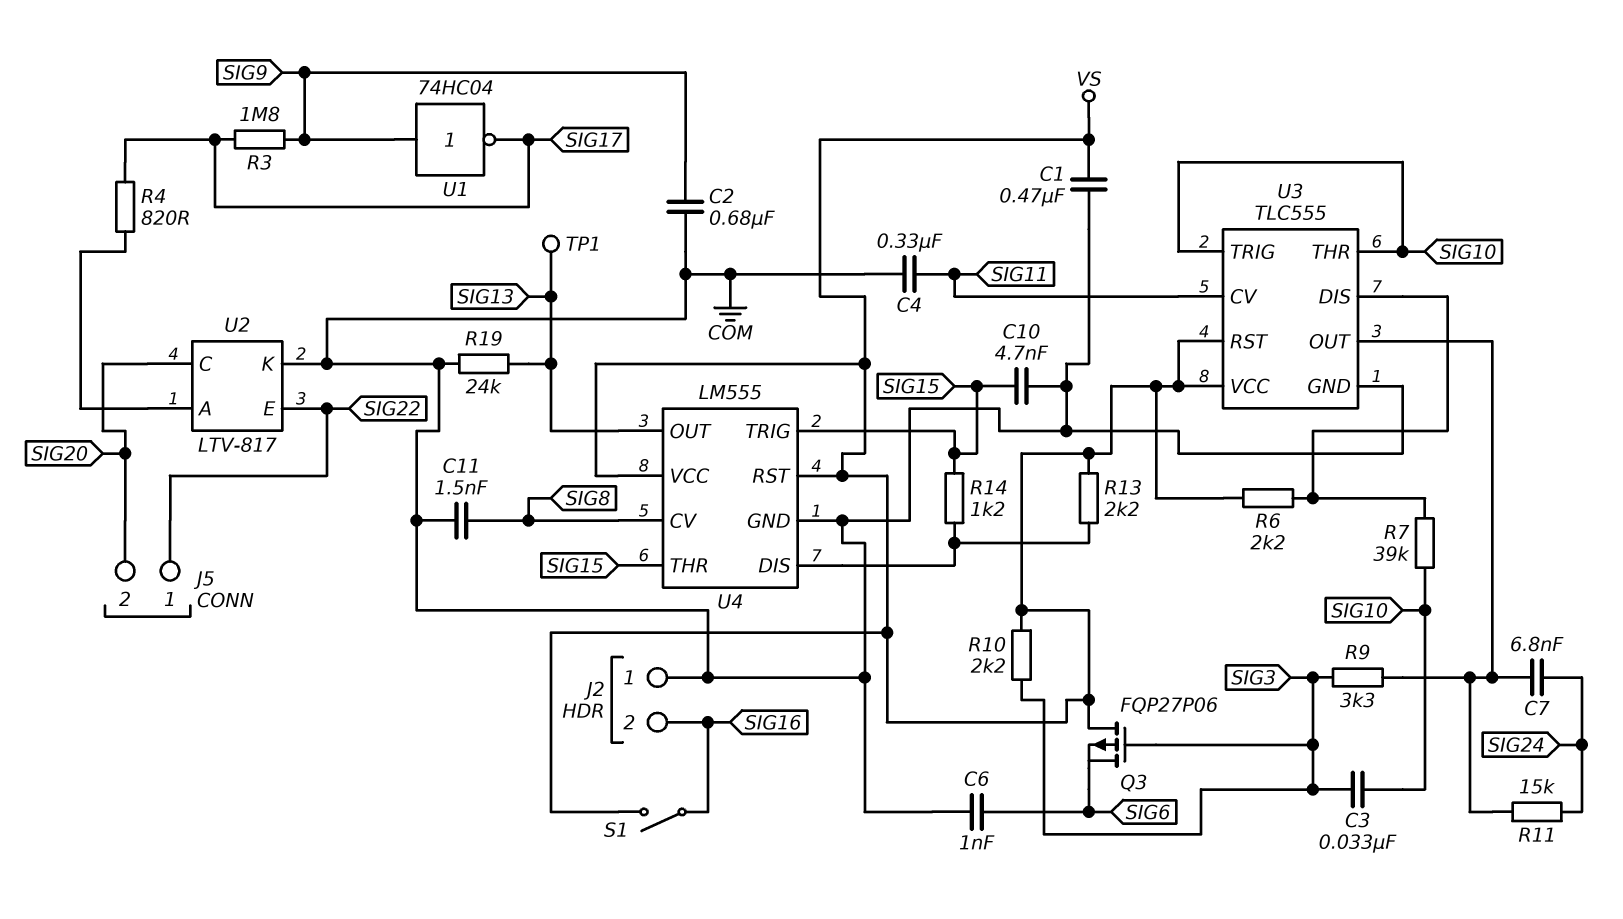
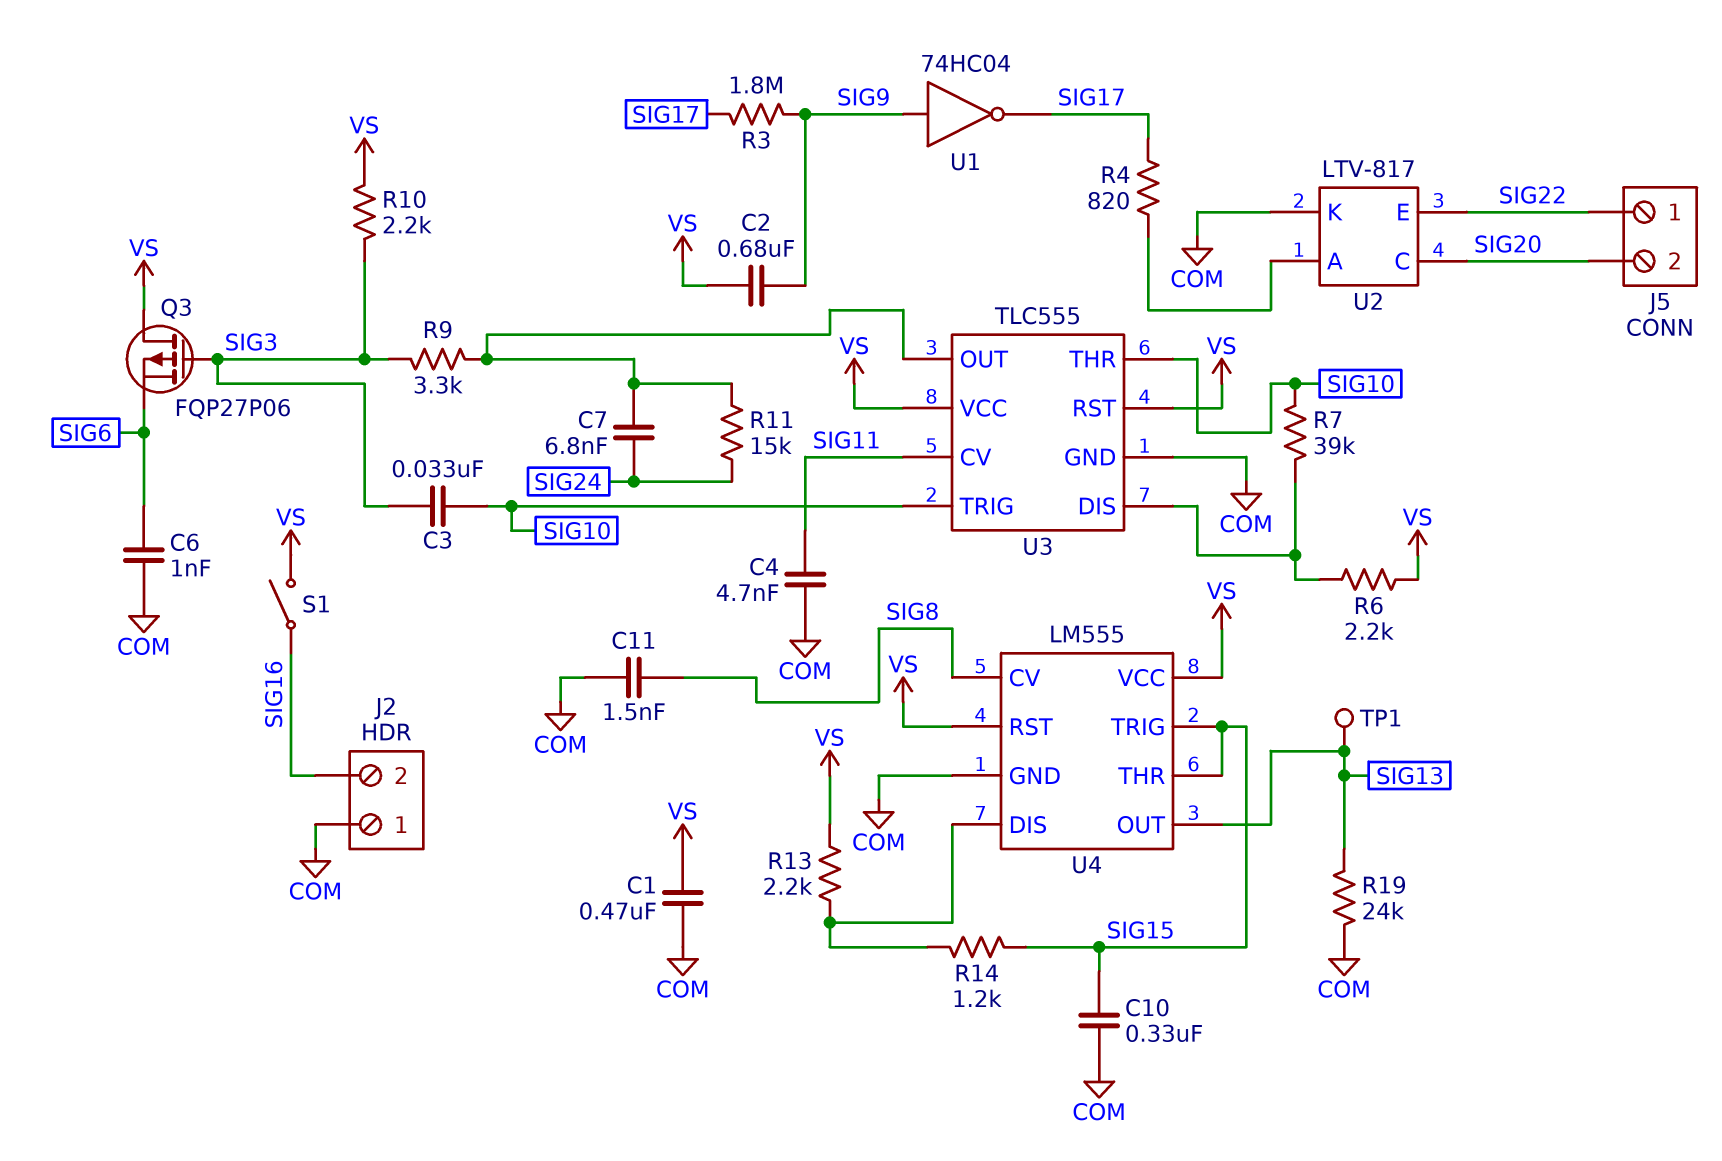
C2: 680nF (COM, SIG9) -> 680nF (SIG9, VS)
C4: 330nF (COM, SIG11) -> 4.7nF (COM, SIG11)
C10: 4.7nF (COM, SIG15) -> 330nF (COM, SIG15)

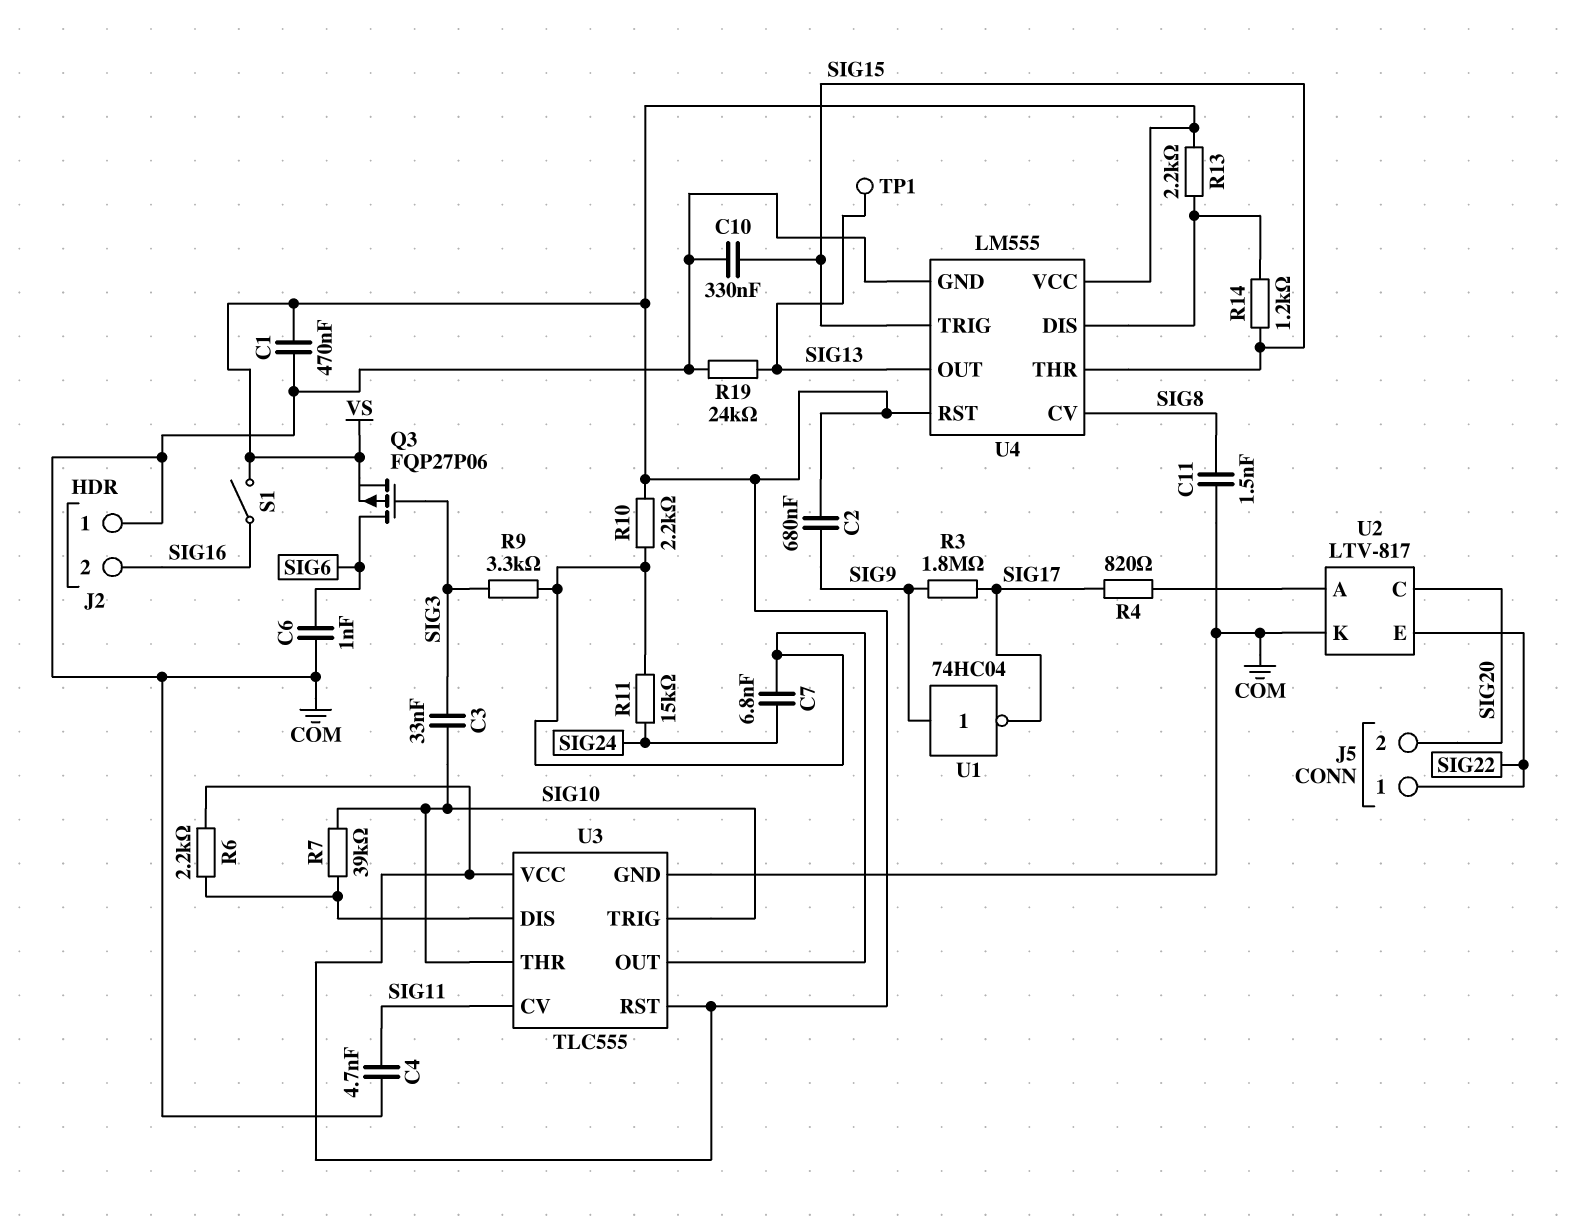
Q3: PMOS FQP27P06 (G SIG3, D VS, S SIG6) -> PMOS FQP27P06 (G SIG3, D SIG6, S VS)
R10: 2.2k (SIG3, VS) -> 2.2k (U3/OUT, VS)

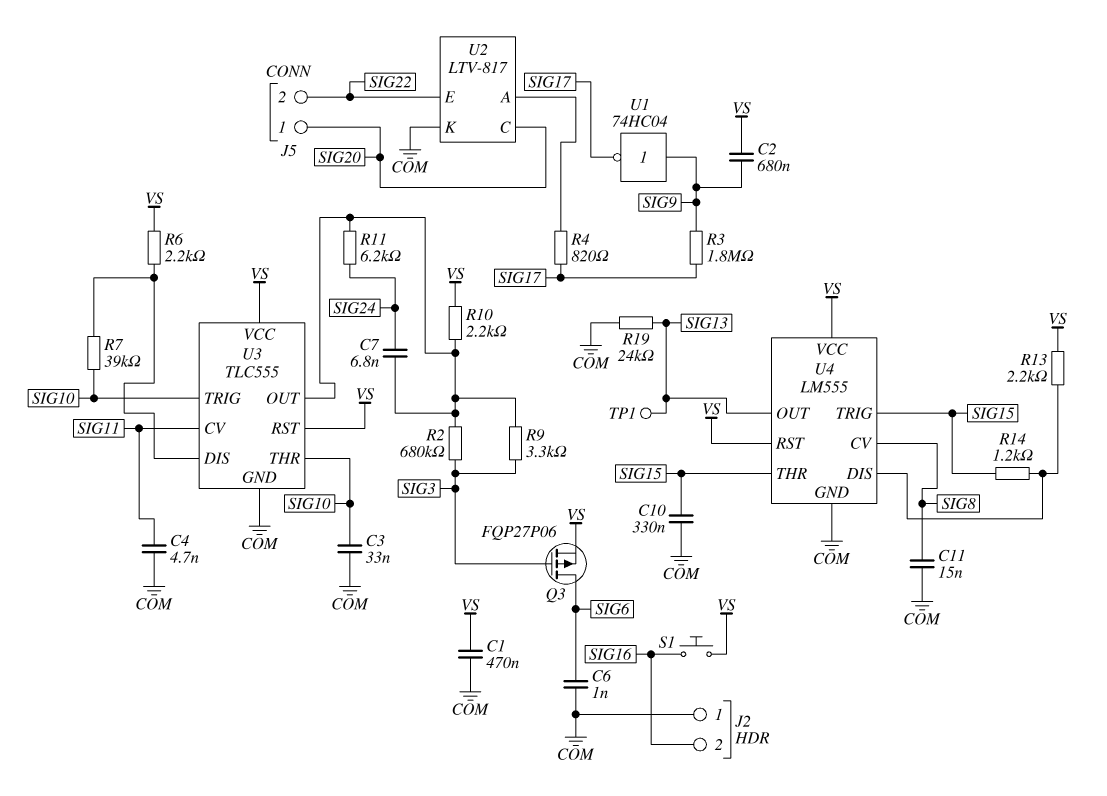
C3: 33nF (SIG3, SIG10) -> 33nF (COM, SIG10)
C11: 1.5nF (COM, SIG8) -> 15nF (COM, SIG8)
J5 pin 1: SIG22 -> SIG20
J5 pin 2: SIG20 -> SIG22
R2: none -> 680k (SIG3, U3/OUT)
R11: 15k (SIG24, U3/OUT) -> 6.2k (SIG24, U3/OUT)
S1: switch (SIG16, VS) -> button (SIG16, VS)

